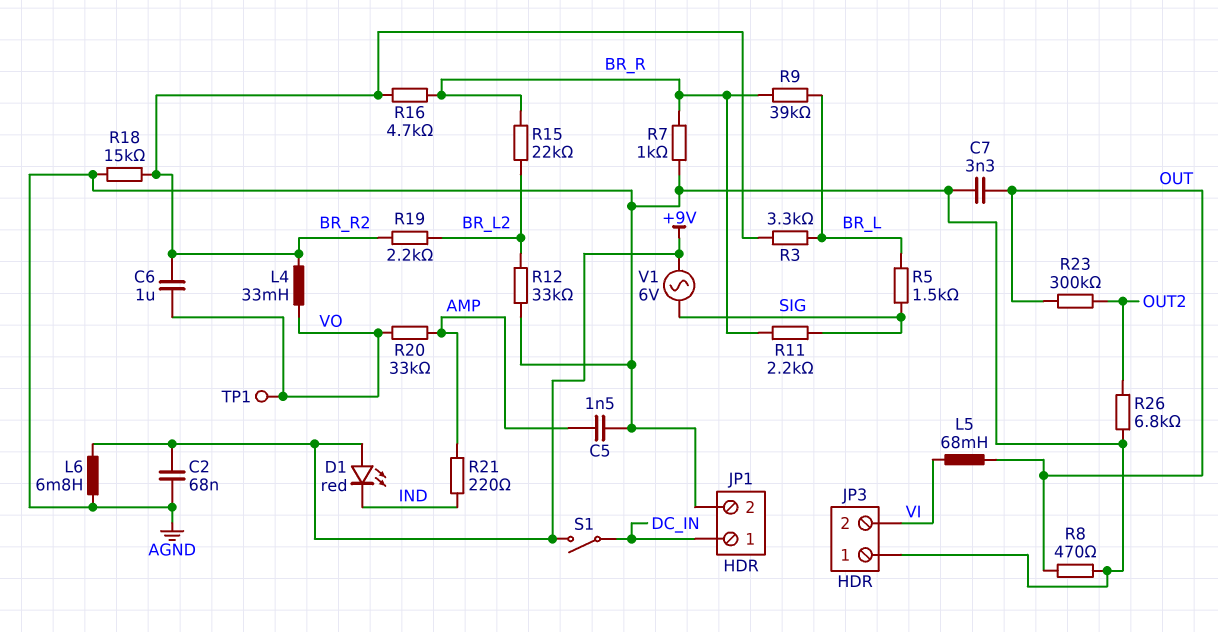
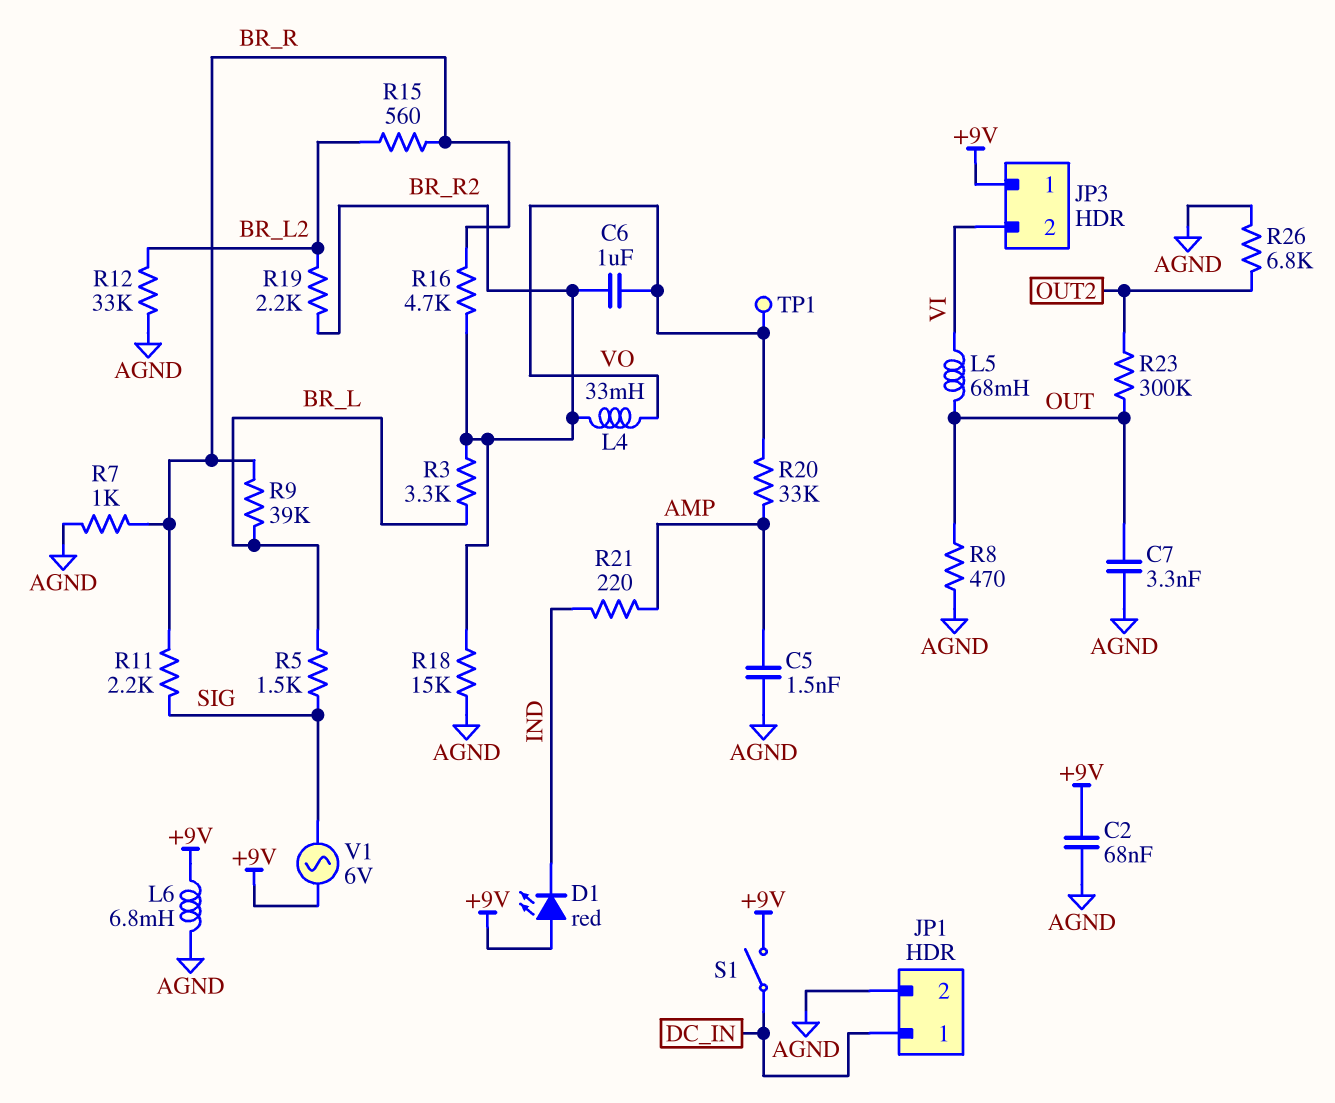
JP3 pin 1: AGND -> +9V
R15: 22k (BR_L2, BR_R) -> 560 (BR_L2, BR_R)

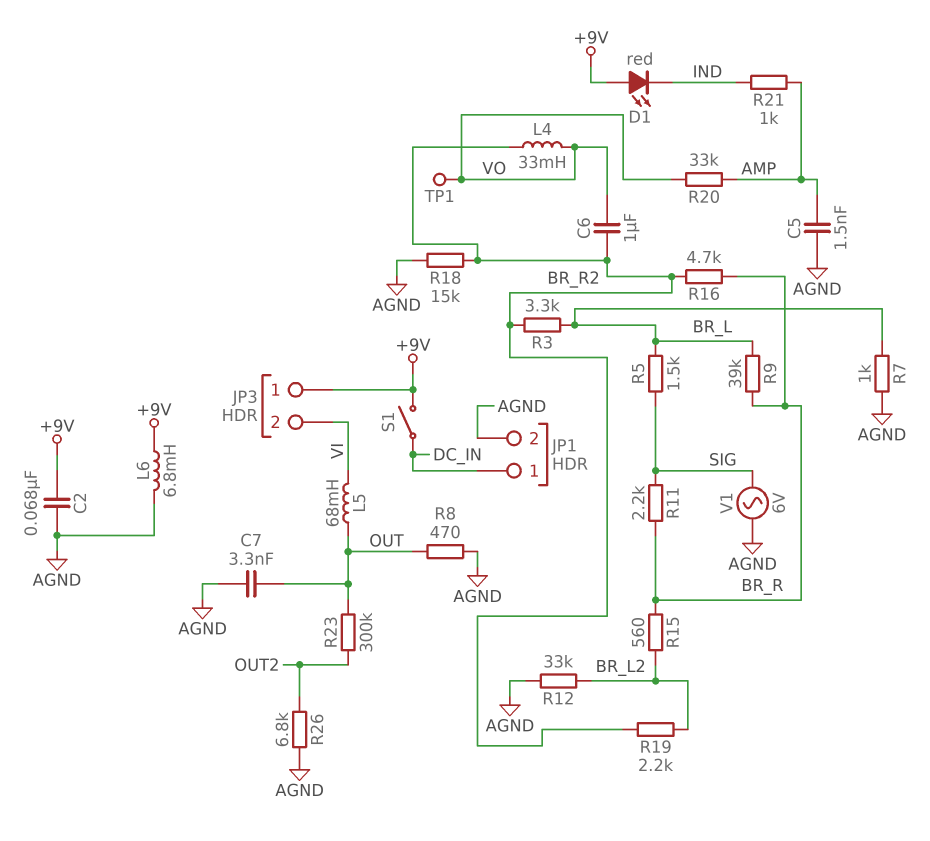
R7: 1k (AGND, BR_R) -> 1k (AGND, BR_L)
R21: 220 (AMP, IND) -> 1k (AMP, IND)
V1: AC 6V (+9V, SIG) -> AC 6V (AGND, SIG)

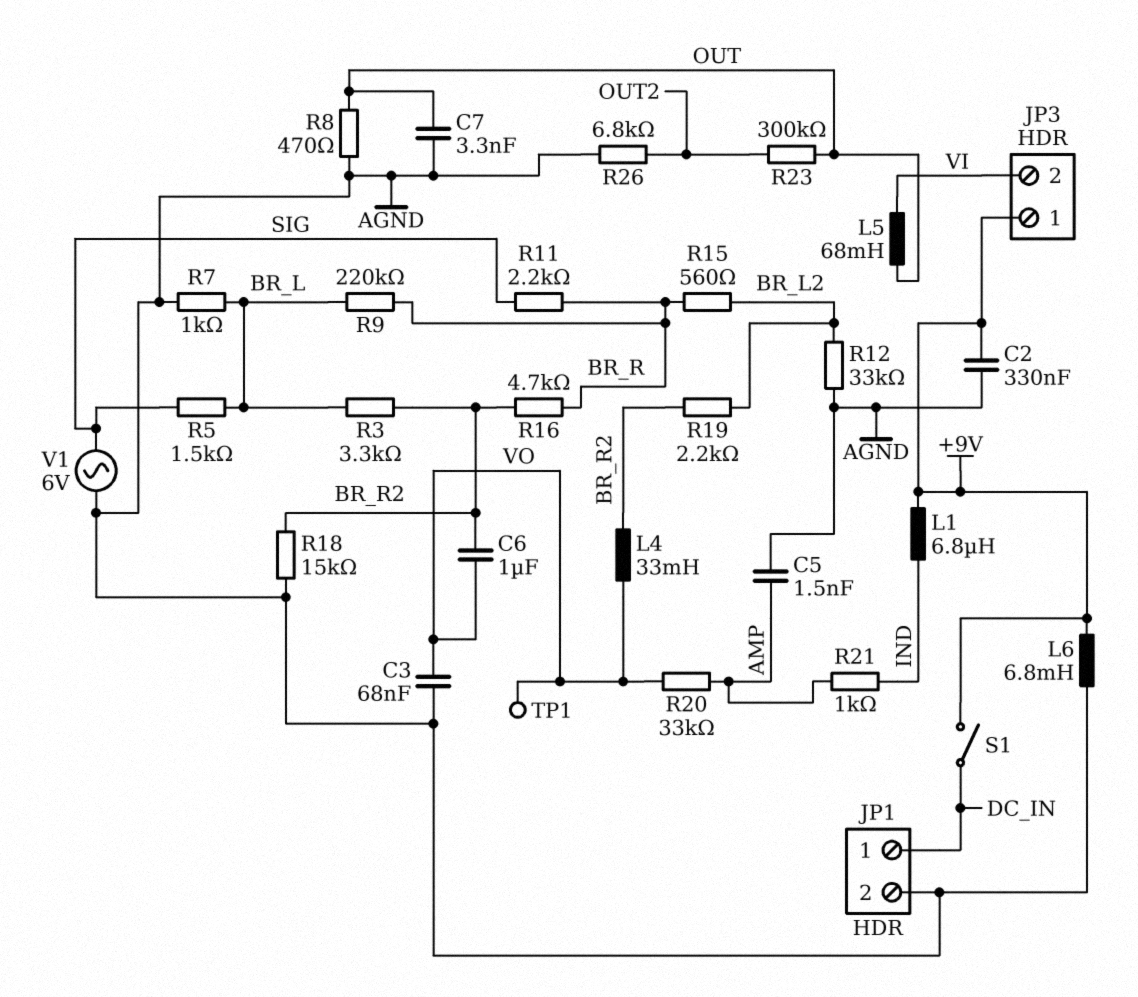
C2: 68nF (+9V, AGND) -> 330nF (+9V, AGND)
C3: none -> 68nF (AGND, VO)
D1: LED red (A +9V, K IND) -> none
L1: none -> 6.8uH (+9V, IND)
R9: 39k (BR_L, BR_R) -> 220k (BR_L, BR_R)

